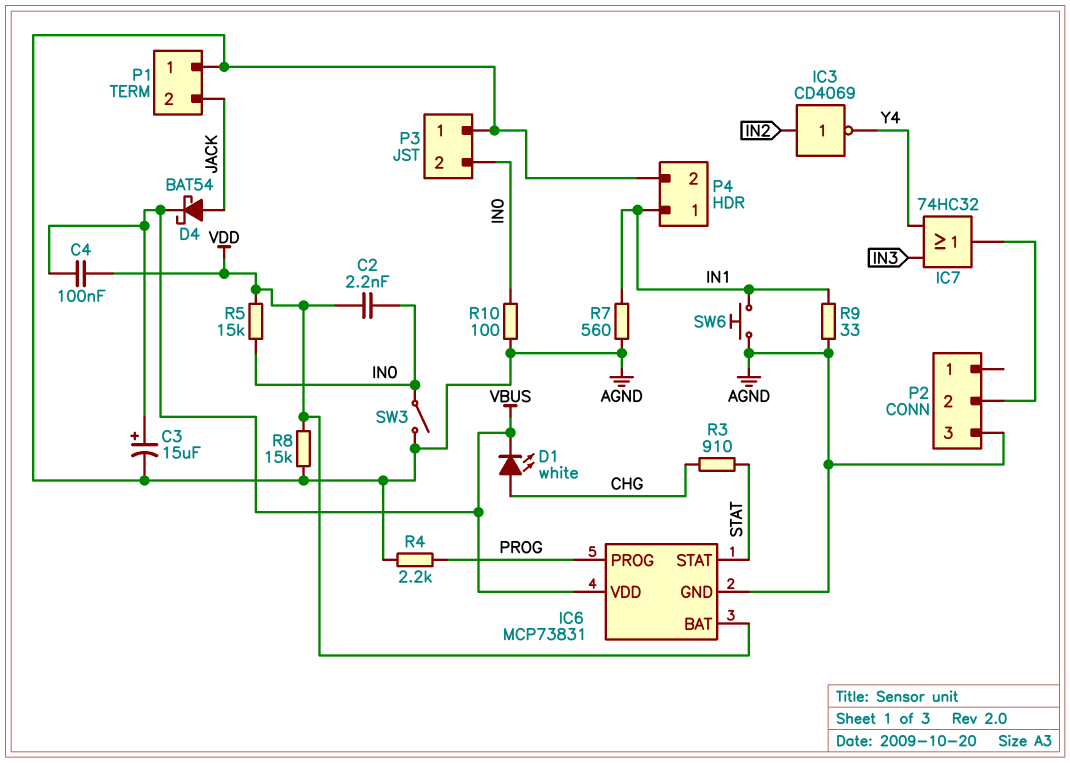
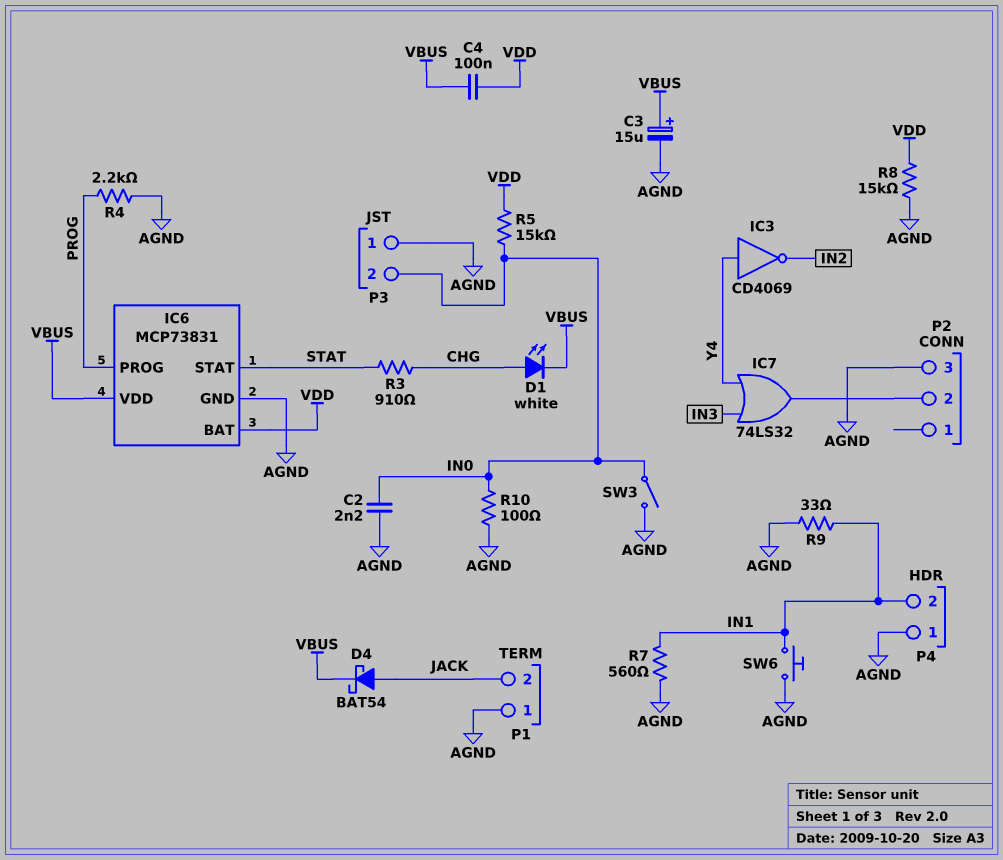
C2: 2.2nF (IN0, VDD) -> 2.2nF (AGND, IN0)
IC3: NOT CD4069 (in IN2, out Y4) -> NOT CD4069 (in Y4, out IN2)
IC7: OR 74HC32 (in IN3, in Y4, out P2/2) -> OR 74LS32 (in IN3, in Y4, out P2/2)
P4 pin 1: IN1 -> AGND
P4 pin 2: AGND -> IN1

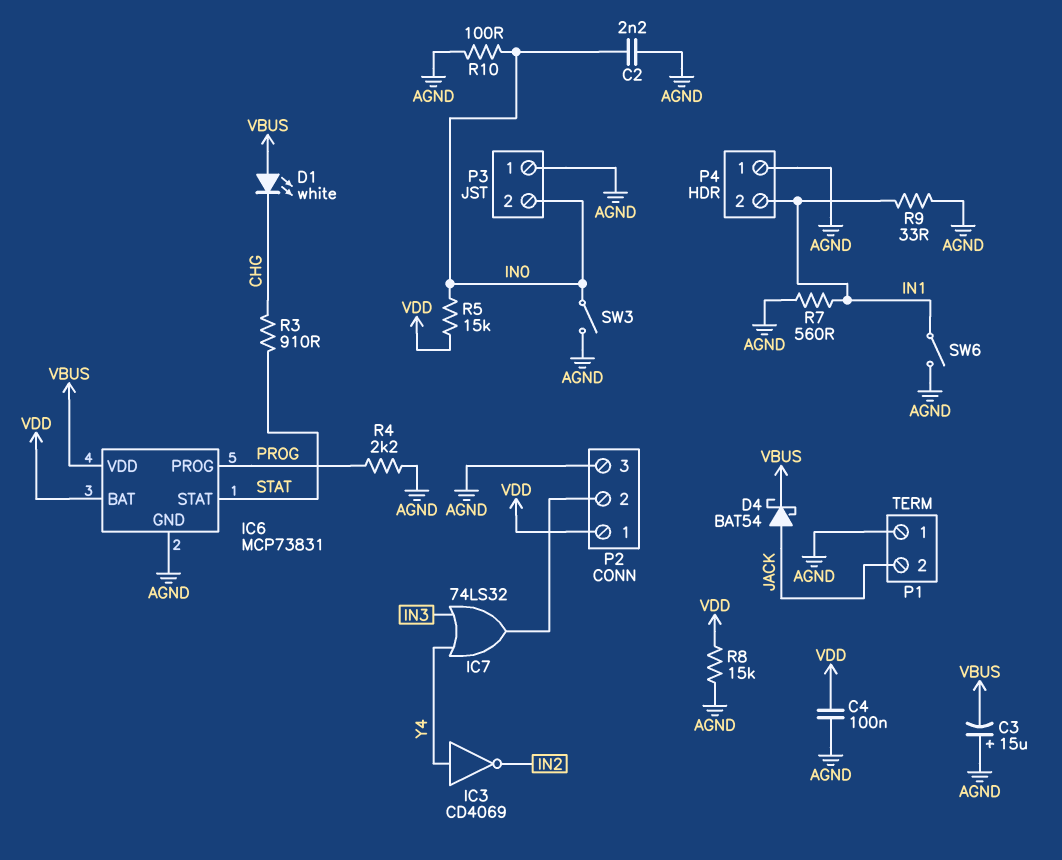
C3: 15uF (plus VBUS, minus AGND) -> 15uF (plus AGND, minus VBUS)
C4: 100nF (VBUS, VDD) -> 100nF (AGND, VDD)
D1: LED white (A CHG, K VBUS) -> LED white (A VBUS, K CHG)
P2 pin 1: none -> VDD
SW6: button (AGND, IN1) -> switch (AGND, IN1)

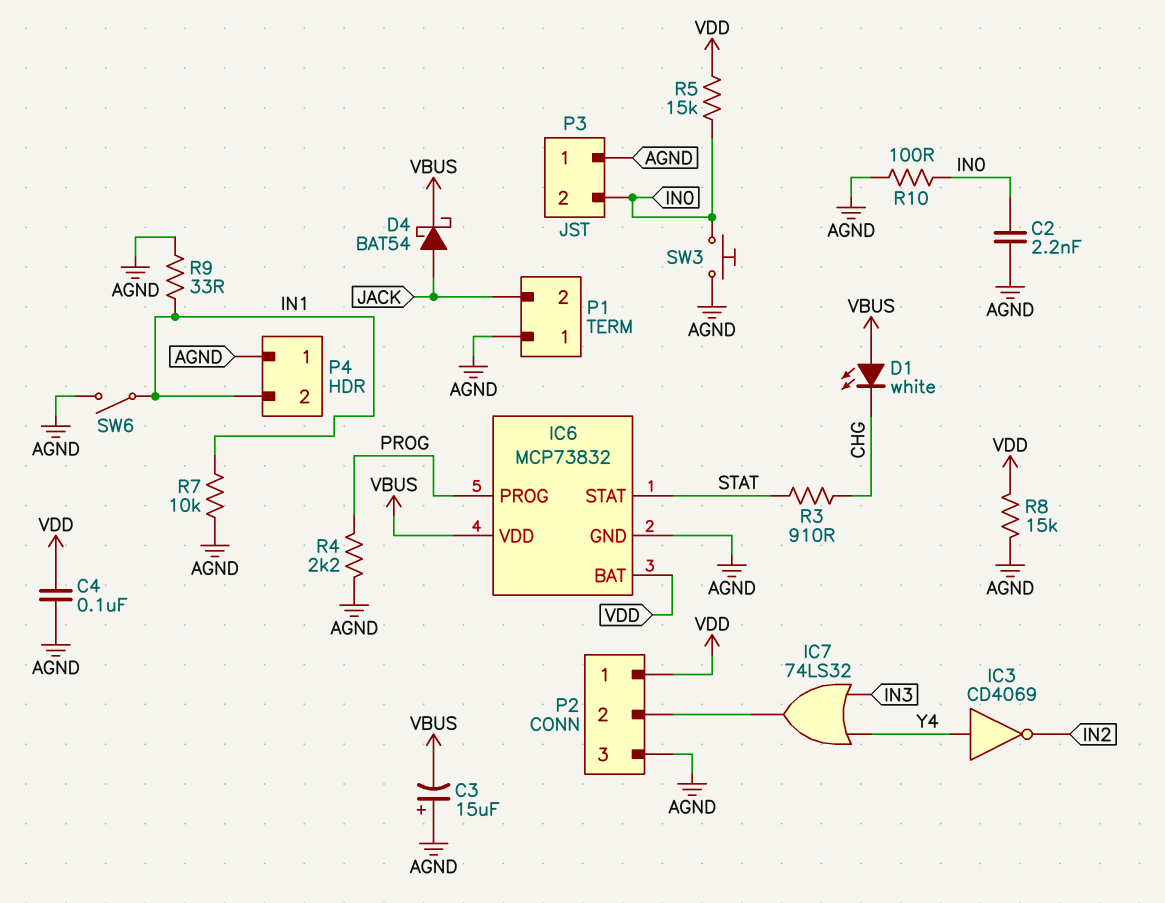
IC6: MCP73831 -> MCP73832
R7: 560 (AGND, IN1) -> 10k (AGND, IN1)
SW3: switch (AGND, IN0) -> button (AGND, IN0)

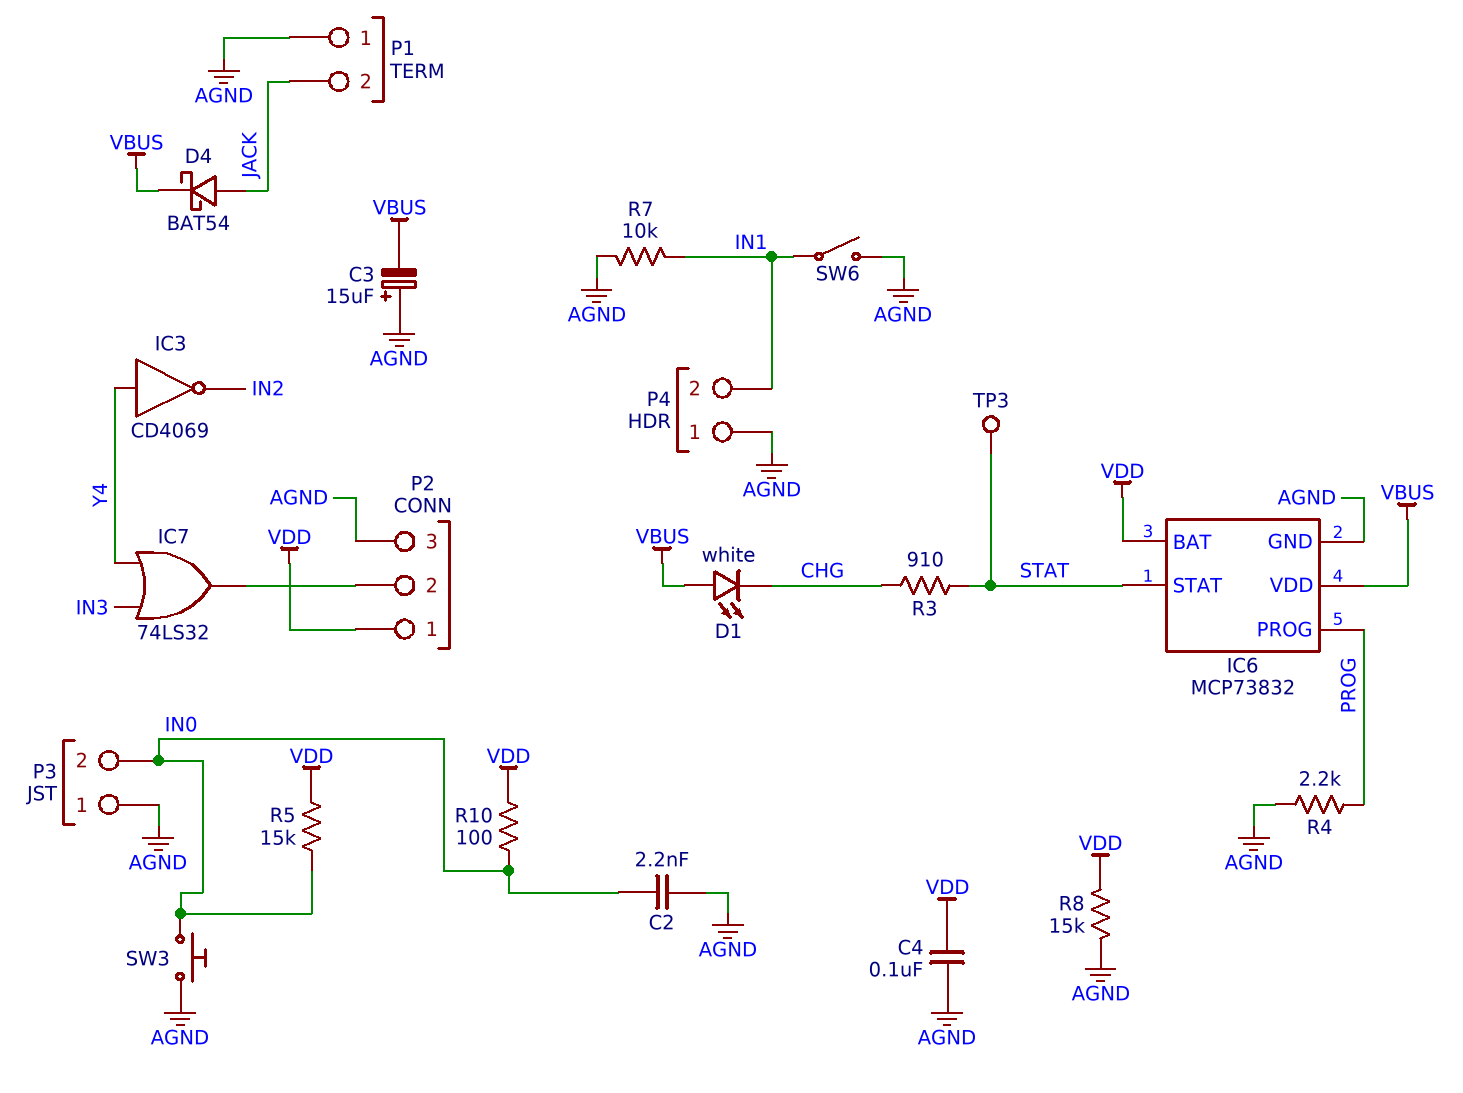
R9: 33 (AGND, IN1) -> none
R10: 100 (AGND, IN0) -> 100 (IN0, VDD)
TP3: none -> test point (STAT)

